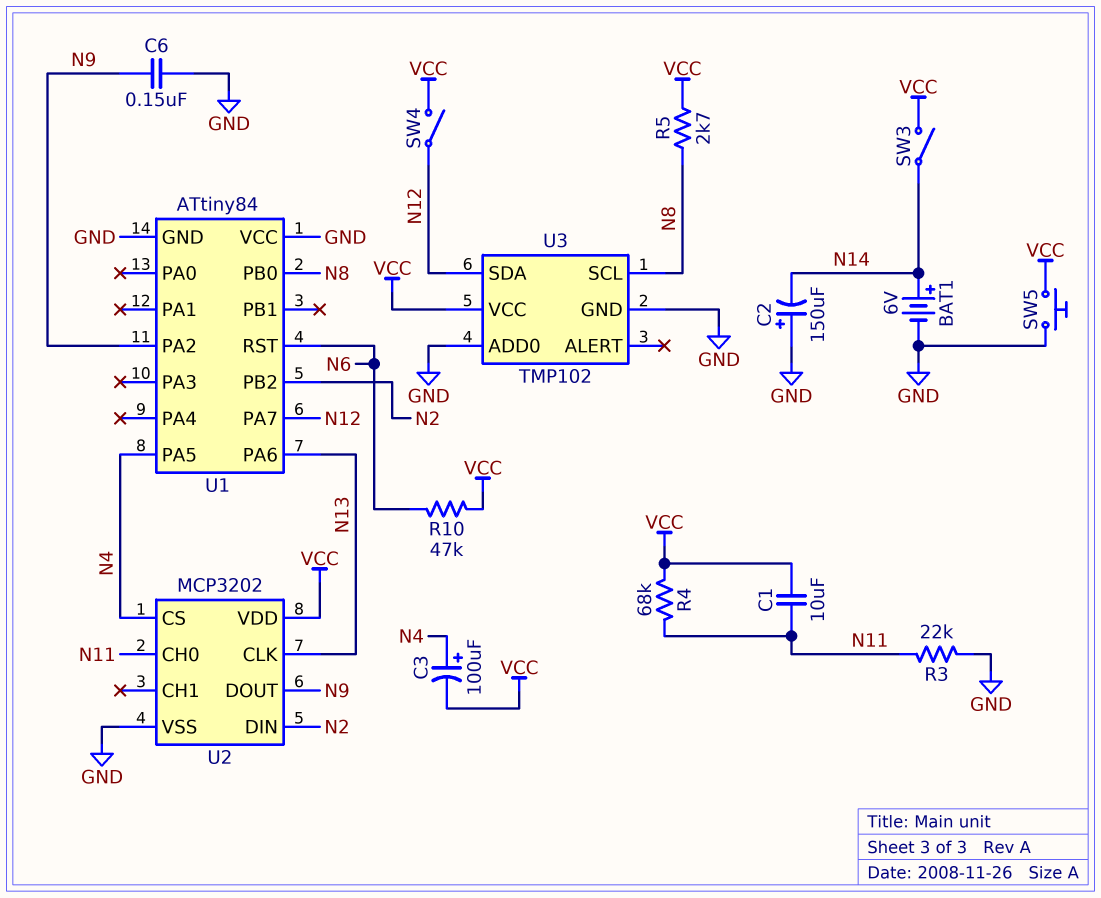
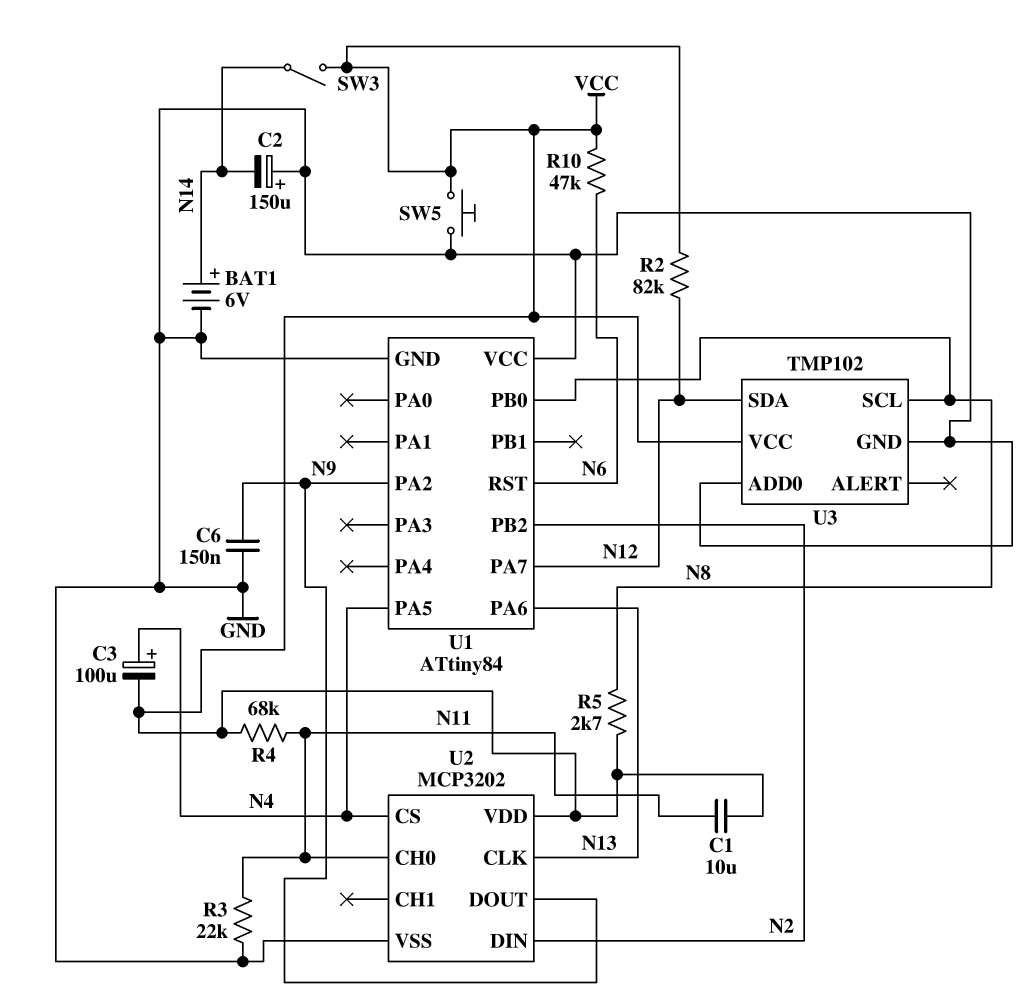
R2: none -> 82k (N12, VCC)
SW4: switch (N12, VCC) -> none

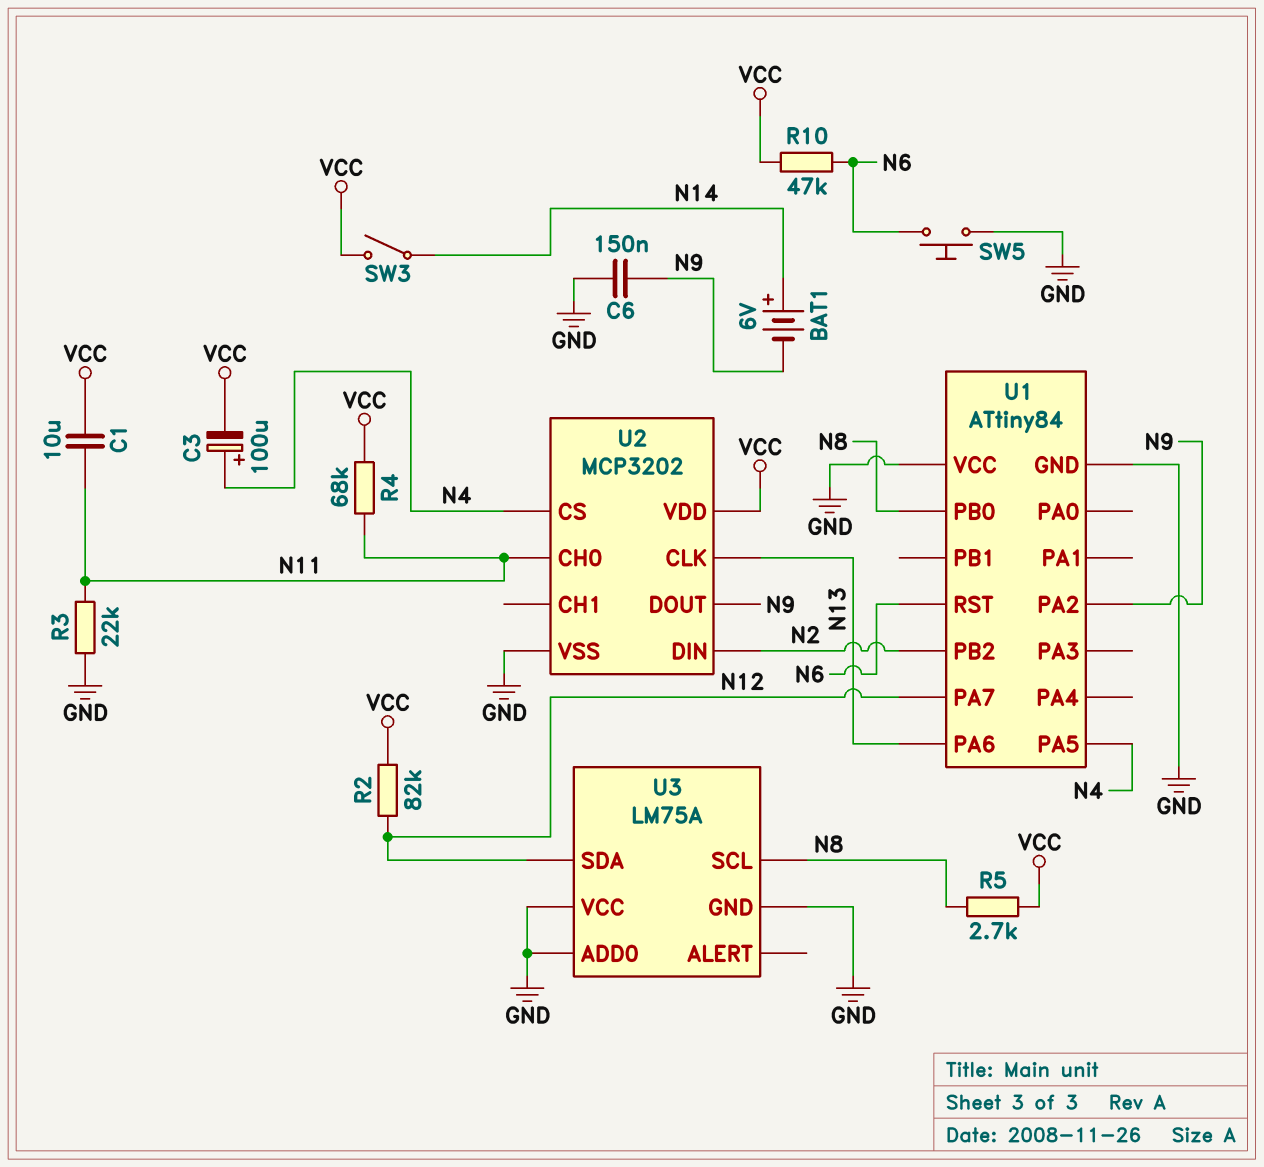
BAT1: 6V (plus N14, minus GND) -> 6V (plus N14, minus N9)
C2: 150uF (plus GND, minus N14) -> none
SW5: button (GND, VCC) -> button (GND, N6)
U3: TMP102 -> LM75A
U3 pin VCC: VCC -> GND

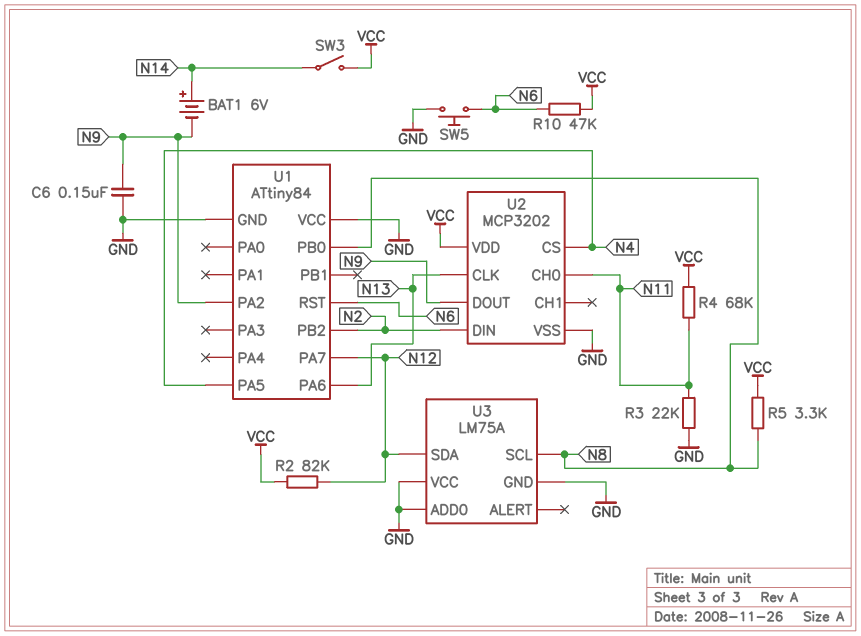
C1: 10uF (N11, VCC) -> none
C3: 100uF (plus N4, minus VCC) -> none
R5: 2.7k (N8, VCC) -> 3.3k (N8, VCC)

